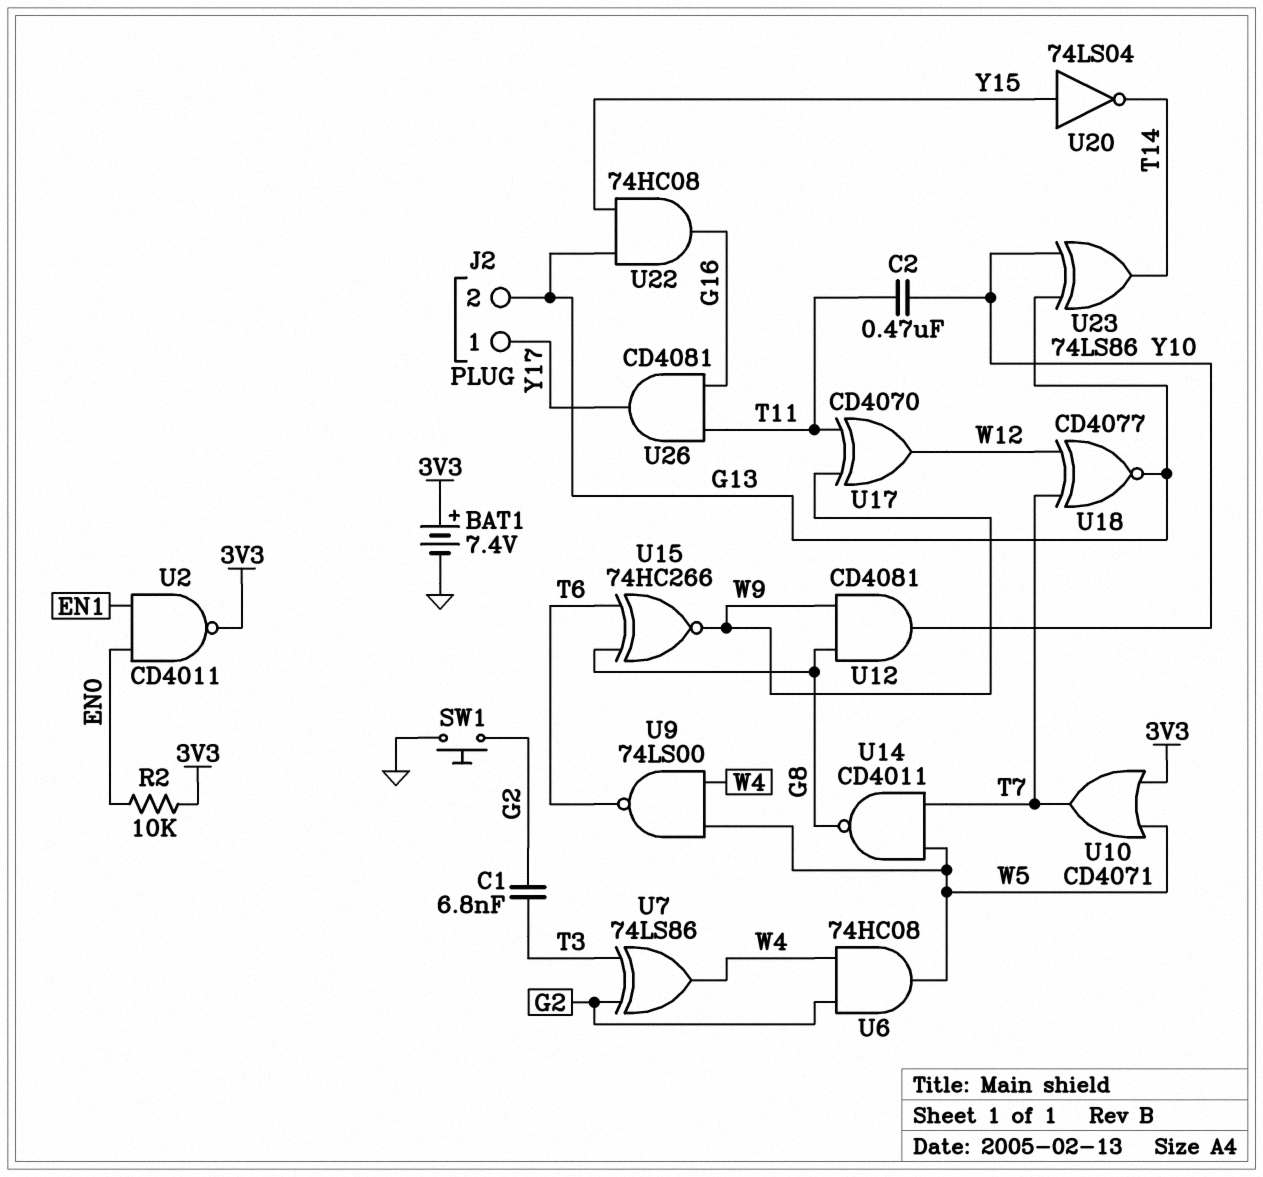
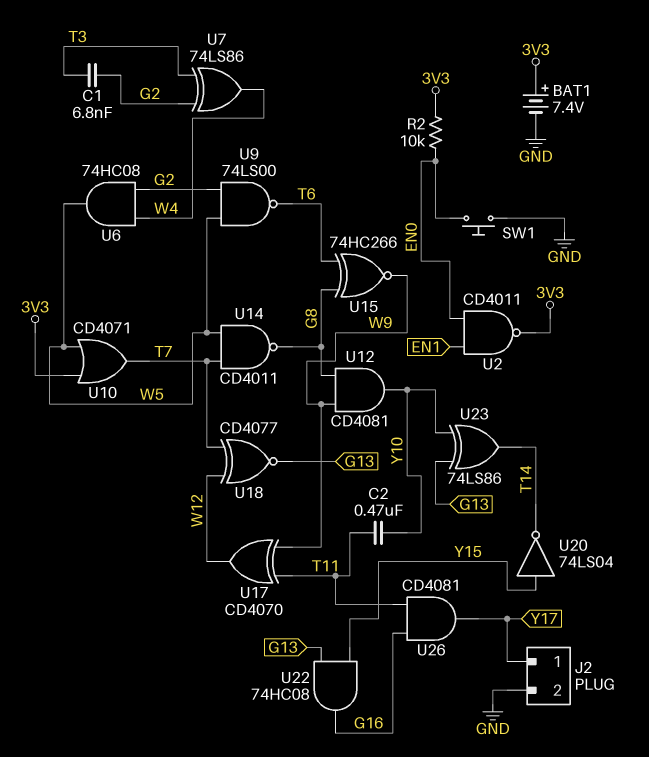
J2 pin 2: G13 -> GND
SW1: button (G2, GND) -> button (EN0, GND)
U9: NAND 74LS00 (in W4, in W5, out T6) -> NAND 74LS00 (in G2, in W5, out T6)

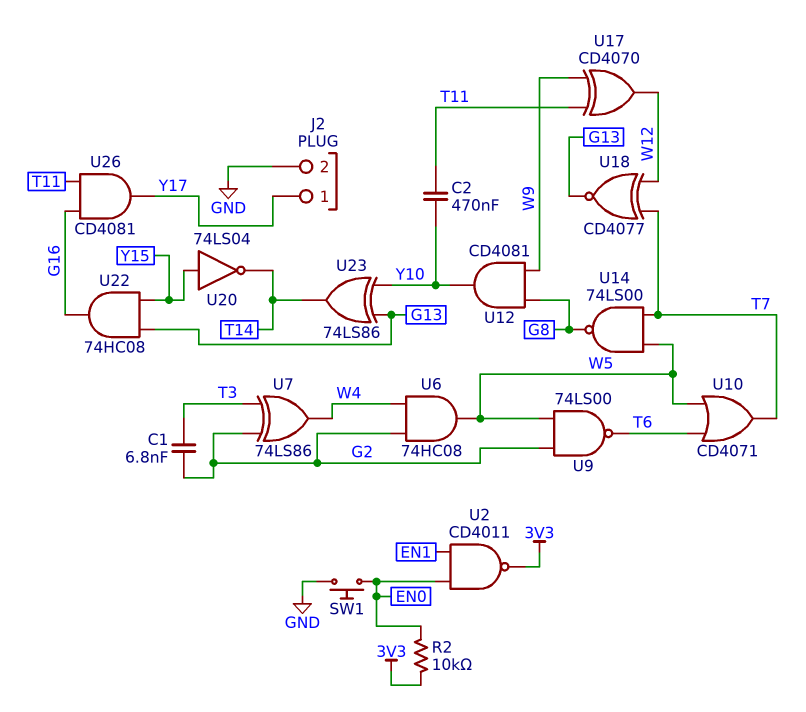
BAT1: 7.4V (plus 3V3, minus GND) -> none
U10: OR CD4071 (in 3V3, in W5, out T7) -> OR CD4071 (in T6, in W5, out T7)
U14: NAND CD4011 (in T7, in W5, out G8) -> NAND 74LS00 (in T7, in W5, out G8)
U15: XNOR 74HC266 (in G8, in T6, out W9) -> none

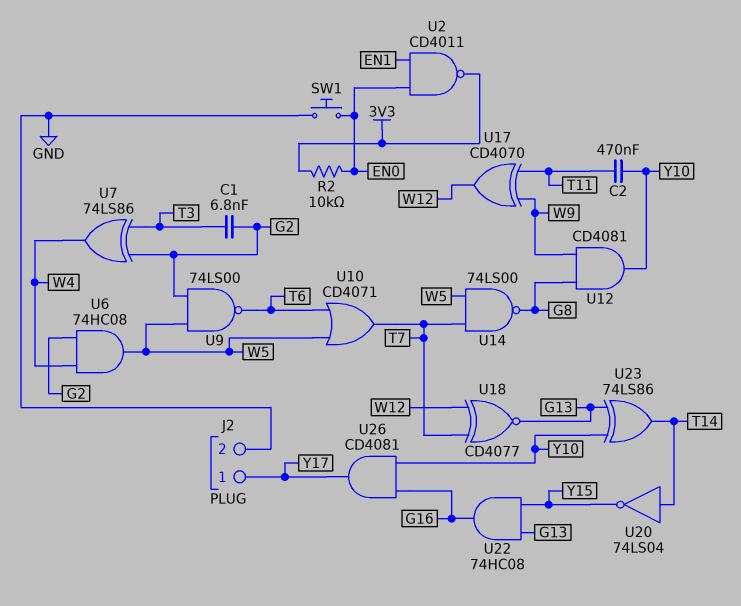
U20: NOT 74LS04 (in Y15, out T14) -> NOT 74LS04 (in T14, out Y15)
U26: AND CD4081 (in G16, in T11, out Y17) -> AND CD4081 (in G16, in Y10, out Y17)

